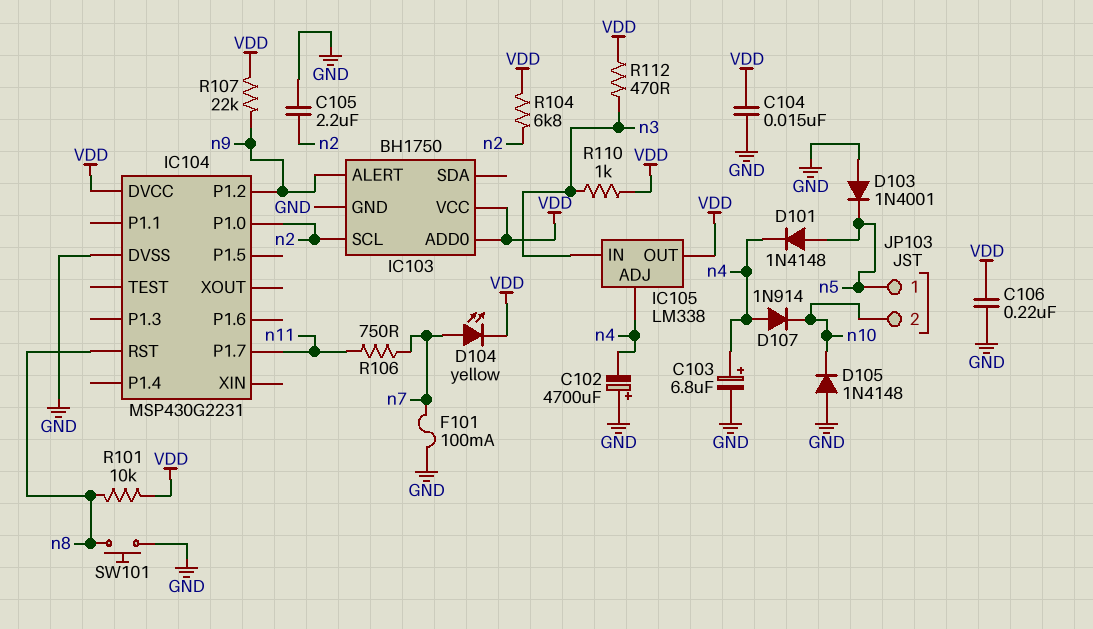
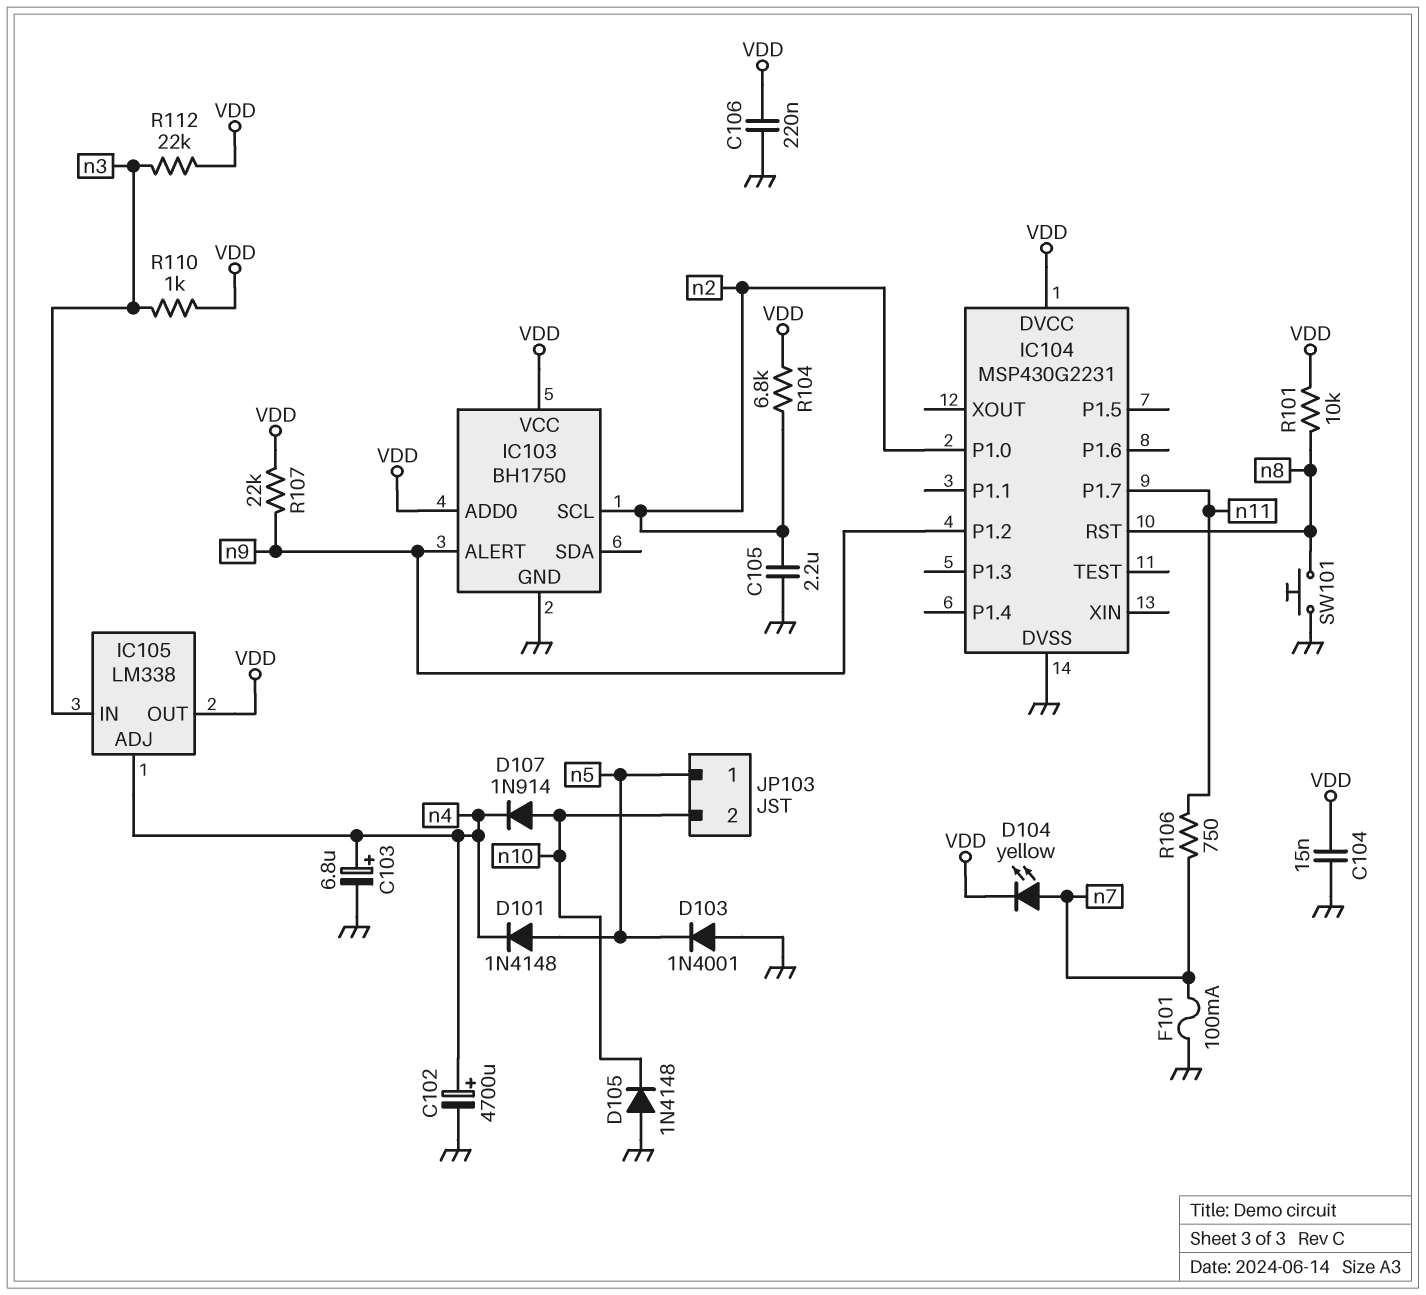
C102: 4700uF (plus GND, minus n4) -> 4700uF (plus n4, minus GND)
D107: diode 1N914 (A n4, K n10) -> diode 1N914 (A n10, K n4)
R112: 470 (VDD, n3) -> 22k (VDD, n3)

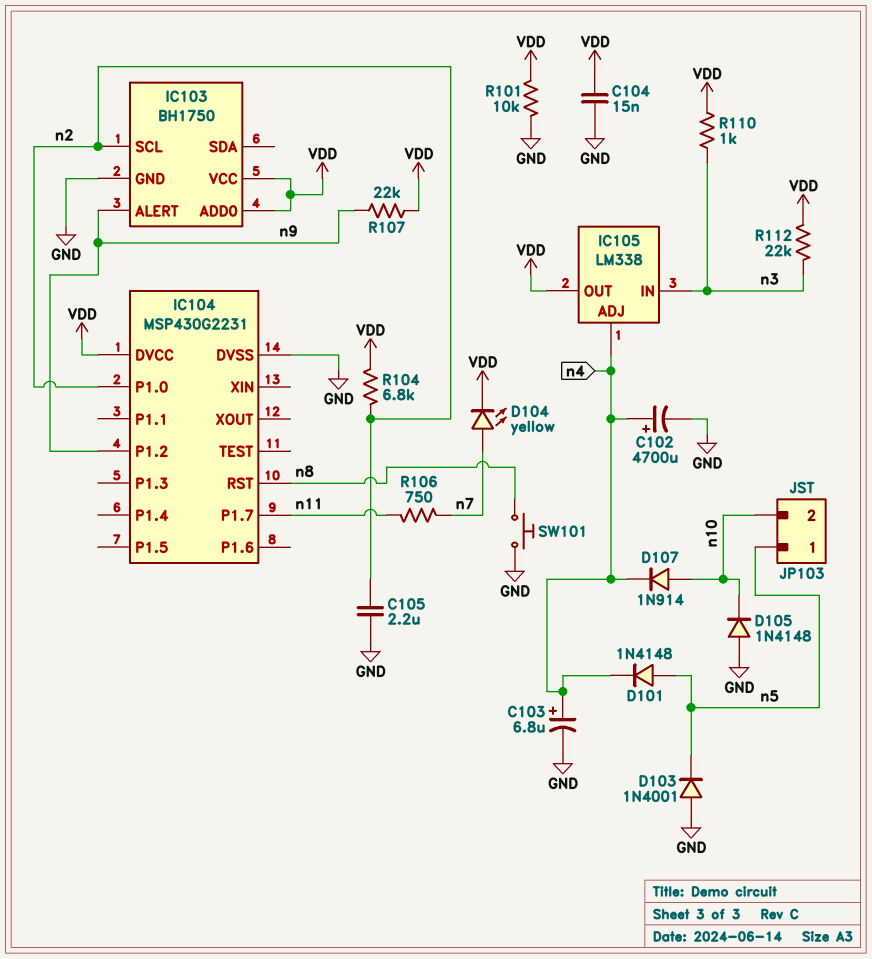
C106: 220nF (GND, VDD) -> none
F101: 100mA (GND, n7) -> none
R101: 10k (VDD, n8) -> 10k (GND, VDD)

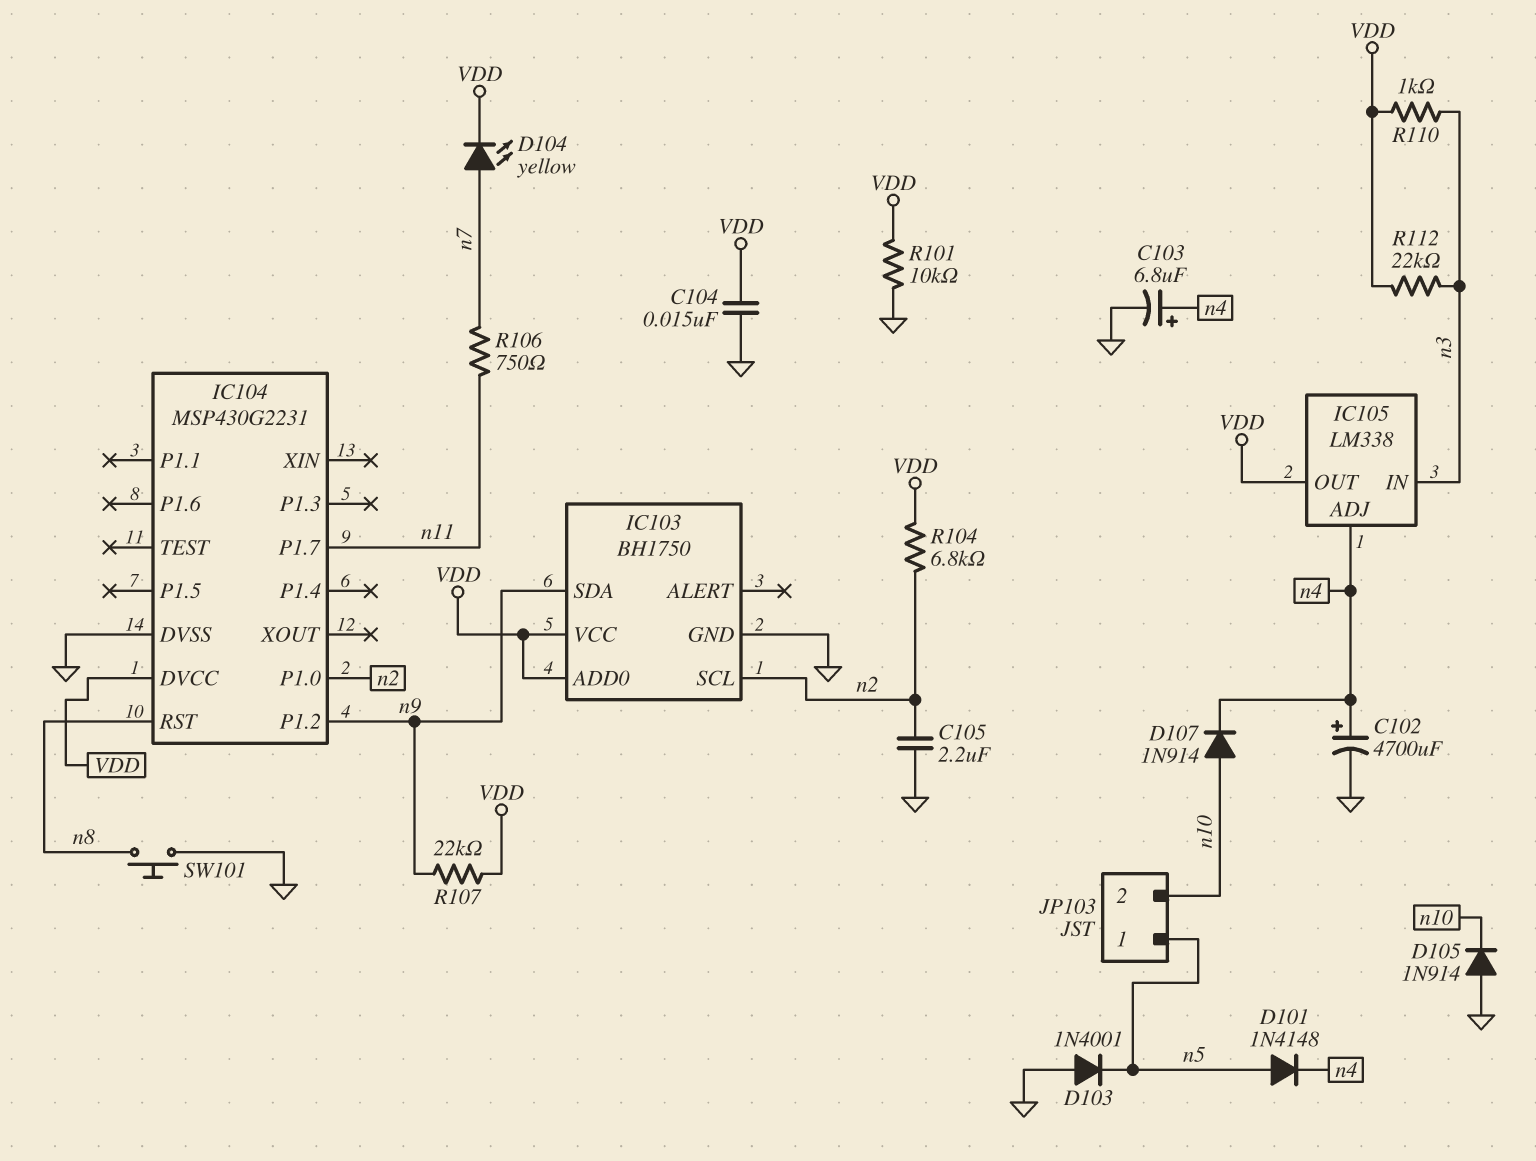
D105: diode 1N4148 (A GND, K n10) -> diode 1N914 (A GND, K n10)
IC103 pin ALERT: n9 -> none
IC103 pin SDA: none -> n9

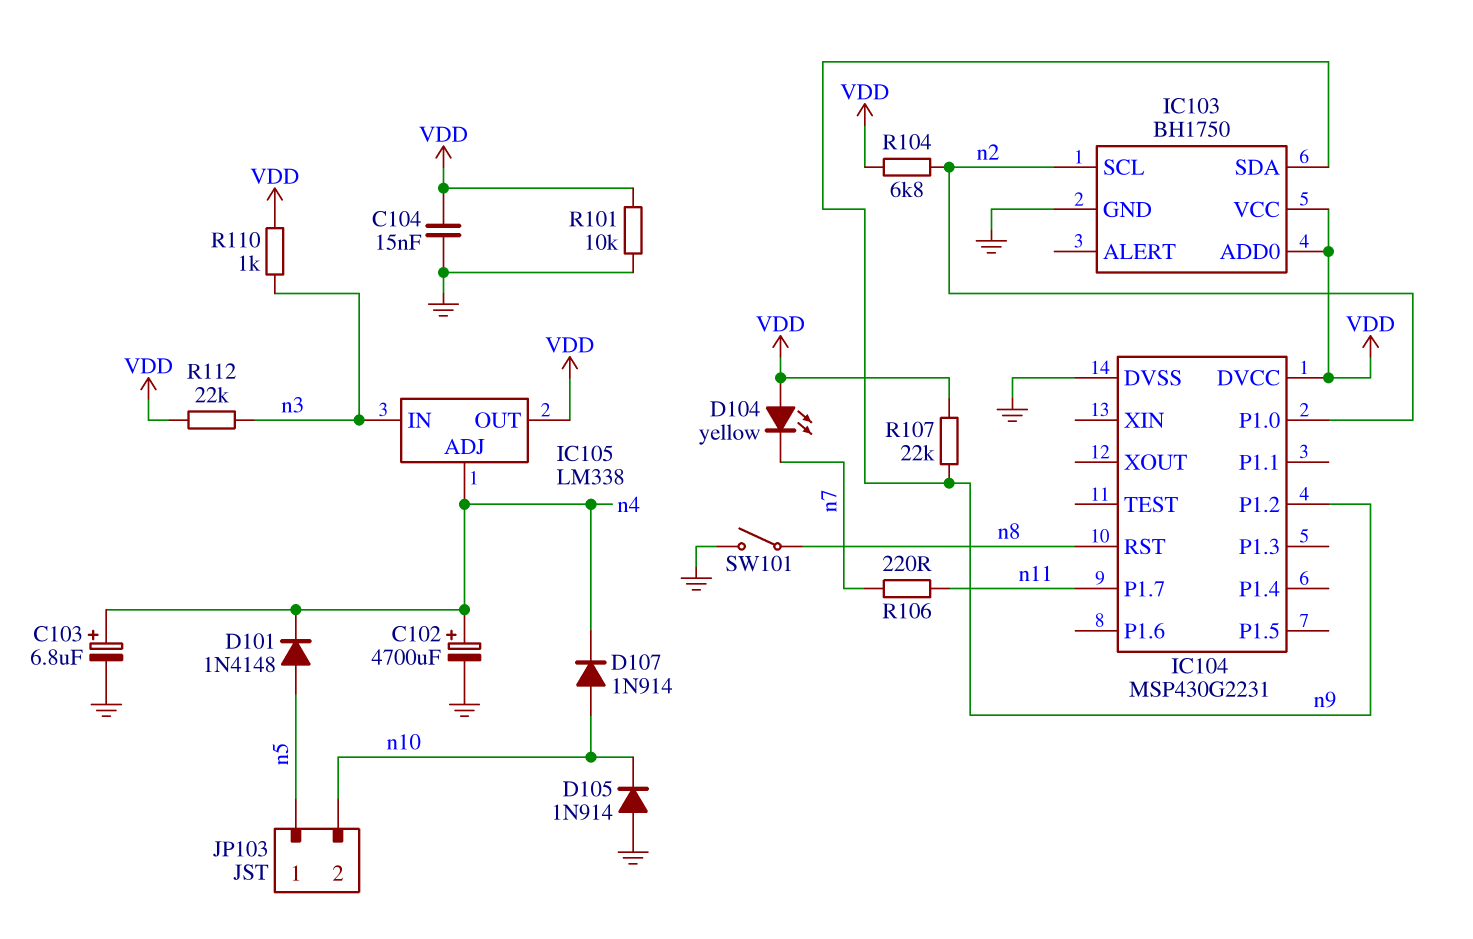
C105: 2.2uF (GND, n2) -> none
D103: diode 1N4001 (A GND, K n5) -> none
D104: LED yellow (A n7, K VDD) -> LED yellow (A VDD, K n7)
R106: 750 (n7, n11) -> 220 (n7, n11)
SW101: button (GND, n8) -> switch (GND, n8)

